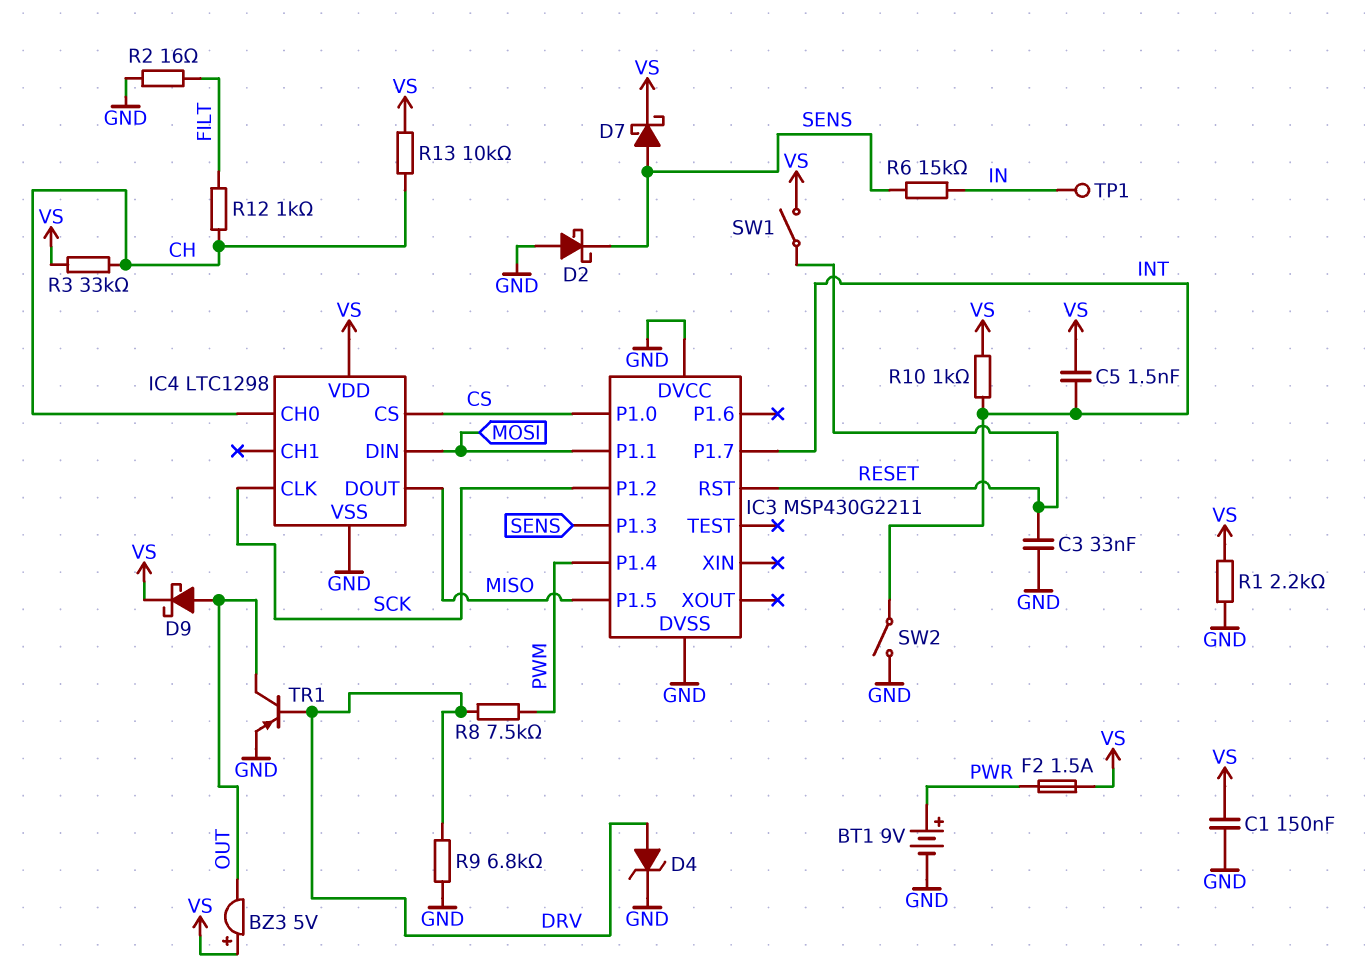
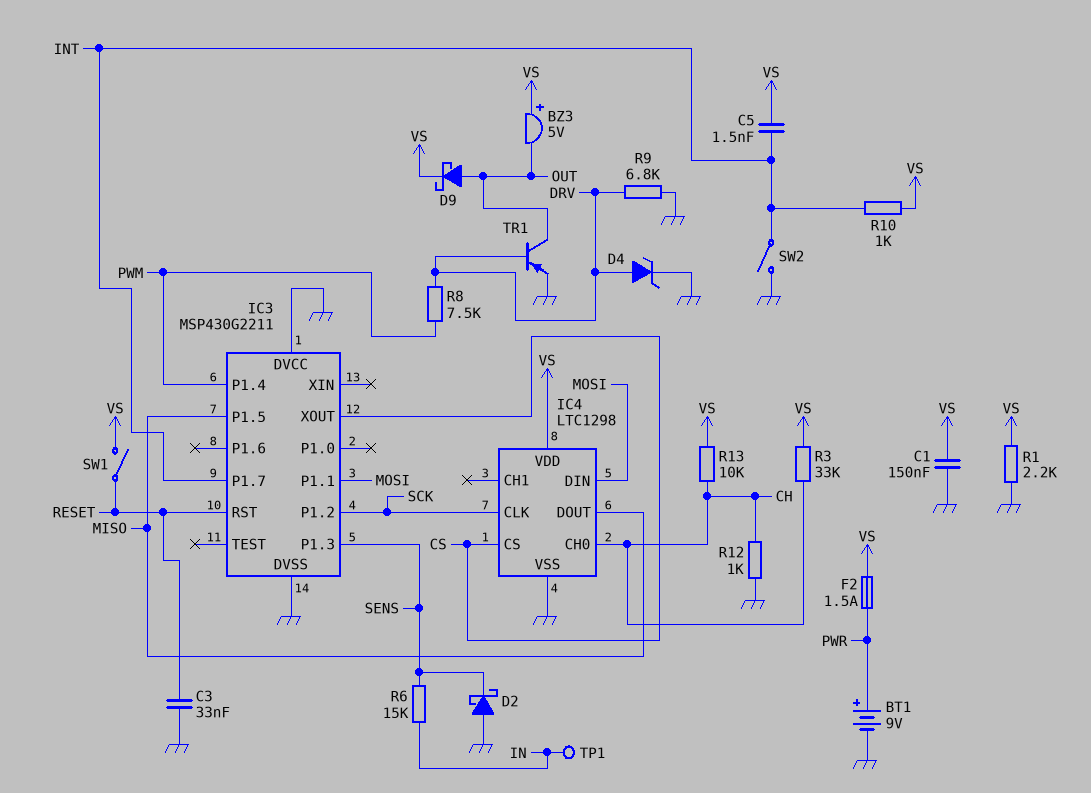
D7: schottky (A SENS, K VS) -> none
IC3 pin P1.0: CS -> none
IC3 pin XOUT: none -> CS
R2: 16 (FILT, GND) -> none
R12: 1k (CH, FILT) -> 1k (CH, GND)

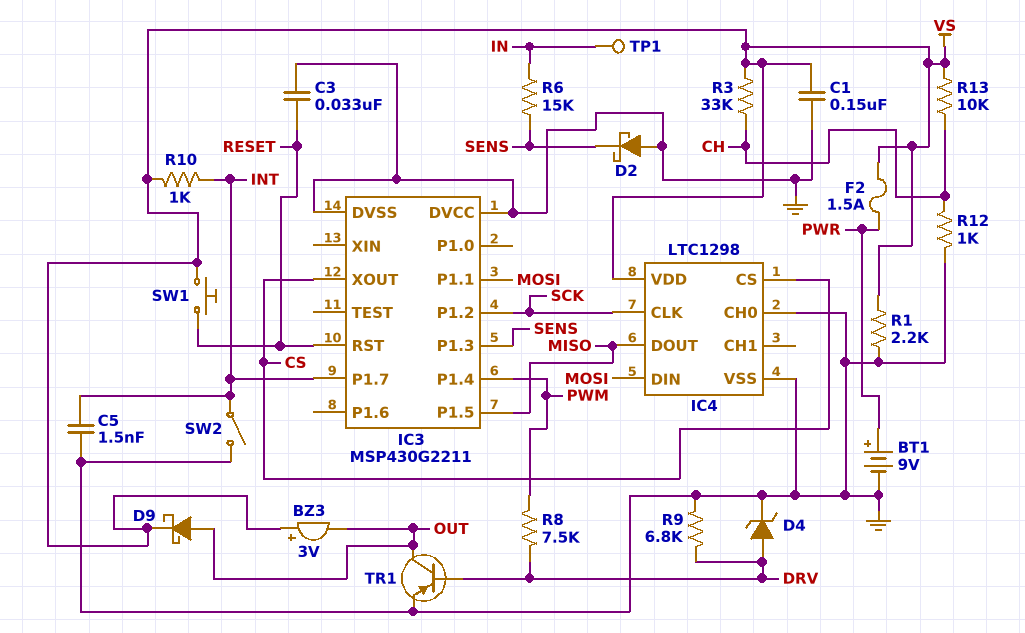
BZ3: buzzer 5V (plus VS, minus OUT) -> buzzer 3V (plus VS, minus OUT)
C5: 1.5nF (INT, VS) -> 1.5nF (GND, INT)
IC4 pin CH0: CH -> GND
SW1: switch (RESET, VS) -> button (RESET, VS)

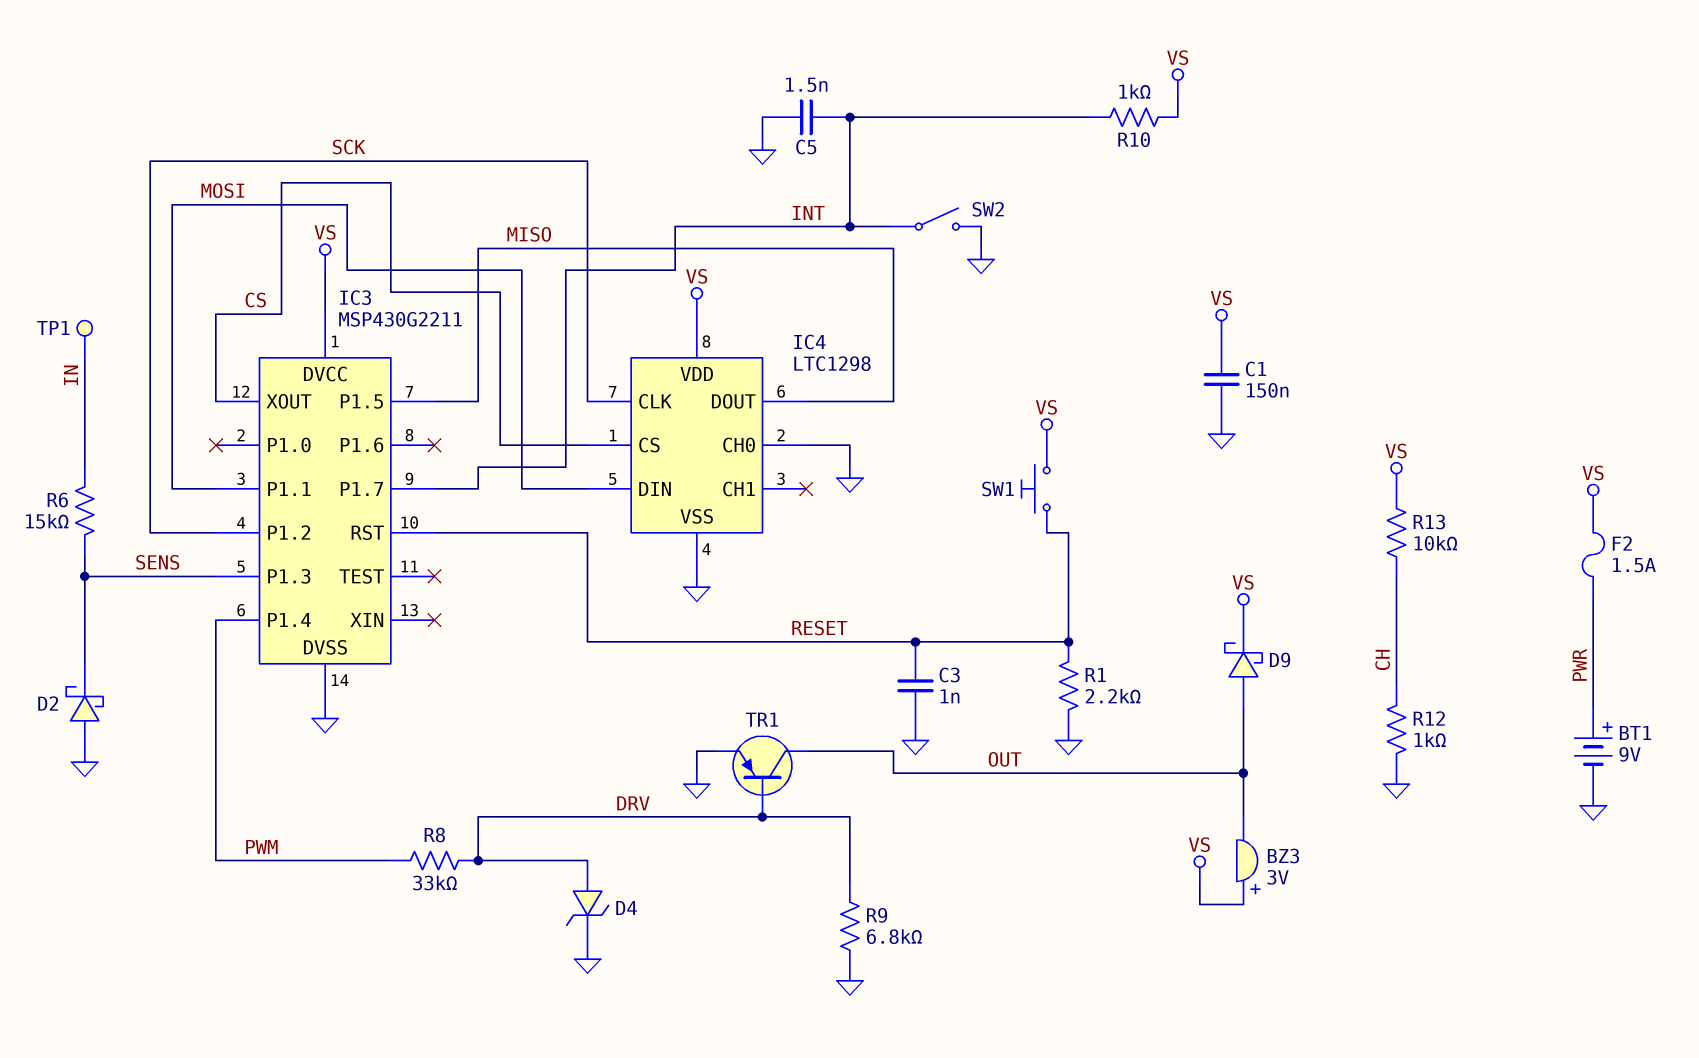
C3: 33nF (GND, RESET) -> 1nF (GND, RESET)
IC3 pin DVCC: GND -> VS
R1: 2.2k (GND, VS) -> 2.2k (GND, RESET)
R3: 33k (CH, VS) -> none
R8: 7.5k (DRV, PWM) -> 33k (DRV, PWM)

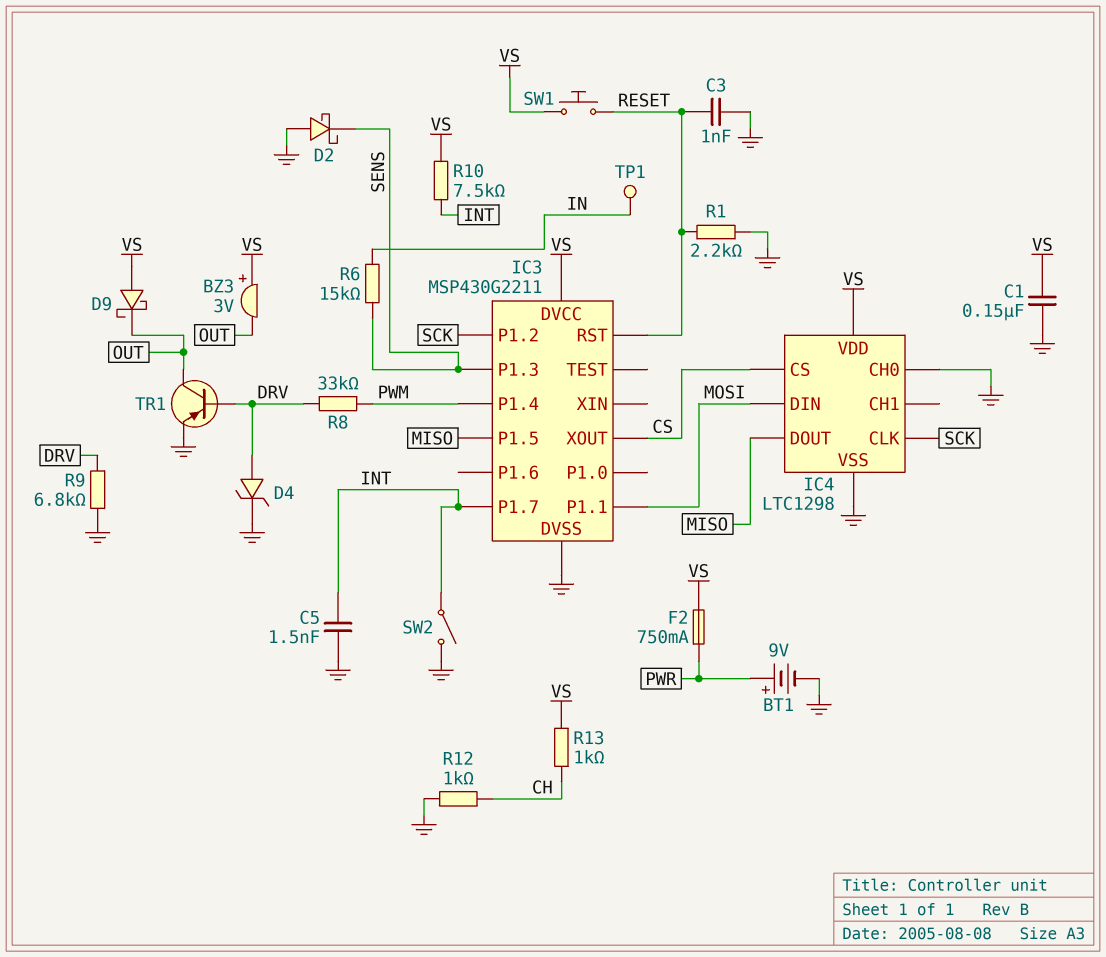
D9: schottky (A OUT, K VS) -> schottky (A VS, K OUT)
F2: 1.5A (PWR, VS) -> 750mA (PWR, VS)
R10: 1k (INT, VS) -> 7.5k (INT, VS)
R13: 10k (CH, VS) -> 1k (CH, VS)

